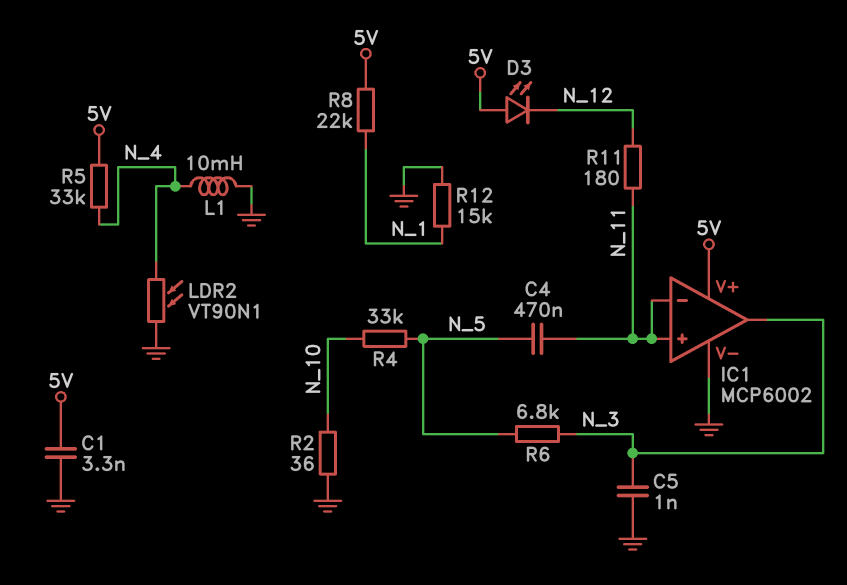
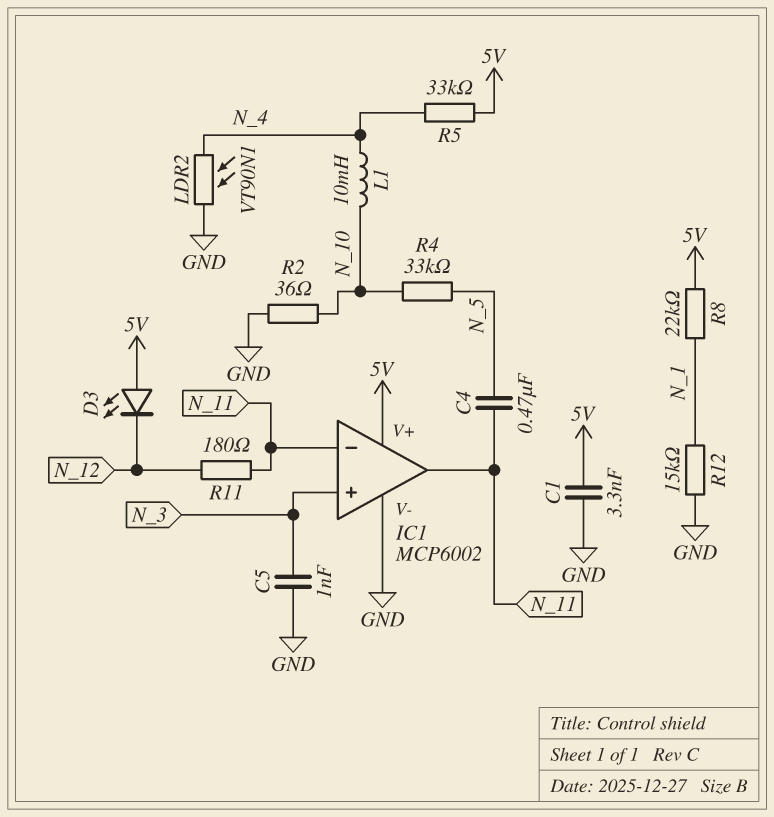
IC1 pin in+: N_11 -> N_3
IC1 pin out: N_3 -> N_11
L1: 10mH (GND, N_4) -> 10mH (N_4, N_10)
R6: 6.8k (N_3, N_5) -> none

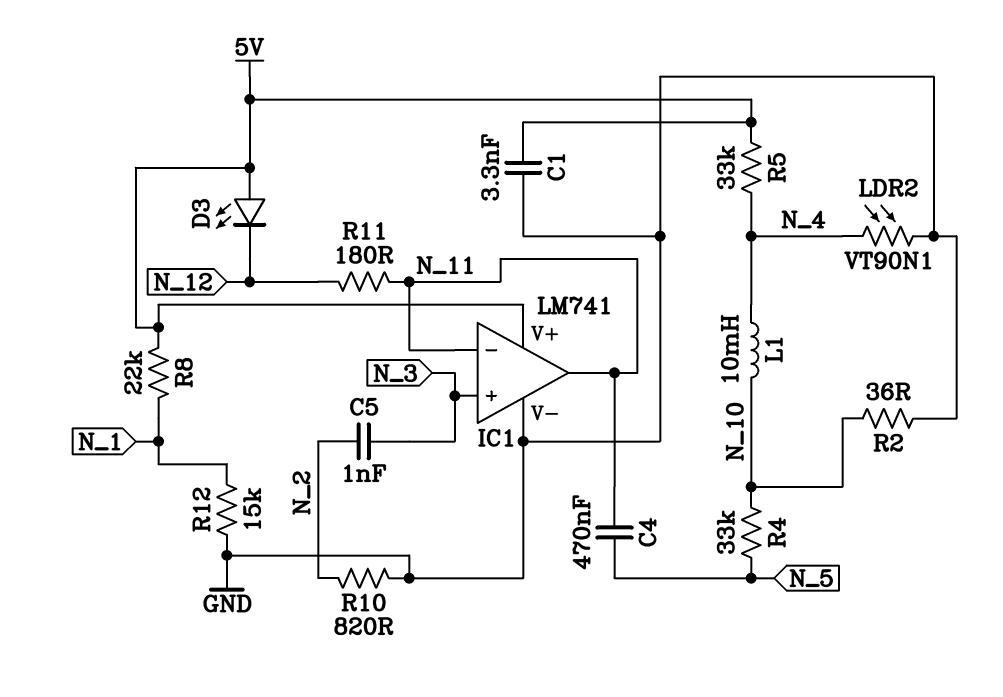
C5: 1nF (GND, N_3) -> 1nF (N_2, N_3)
IC1: MCP6002 -> LM741
R10: none -> 820 (GND, N_2)

